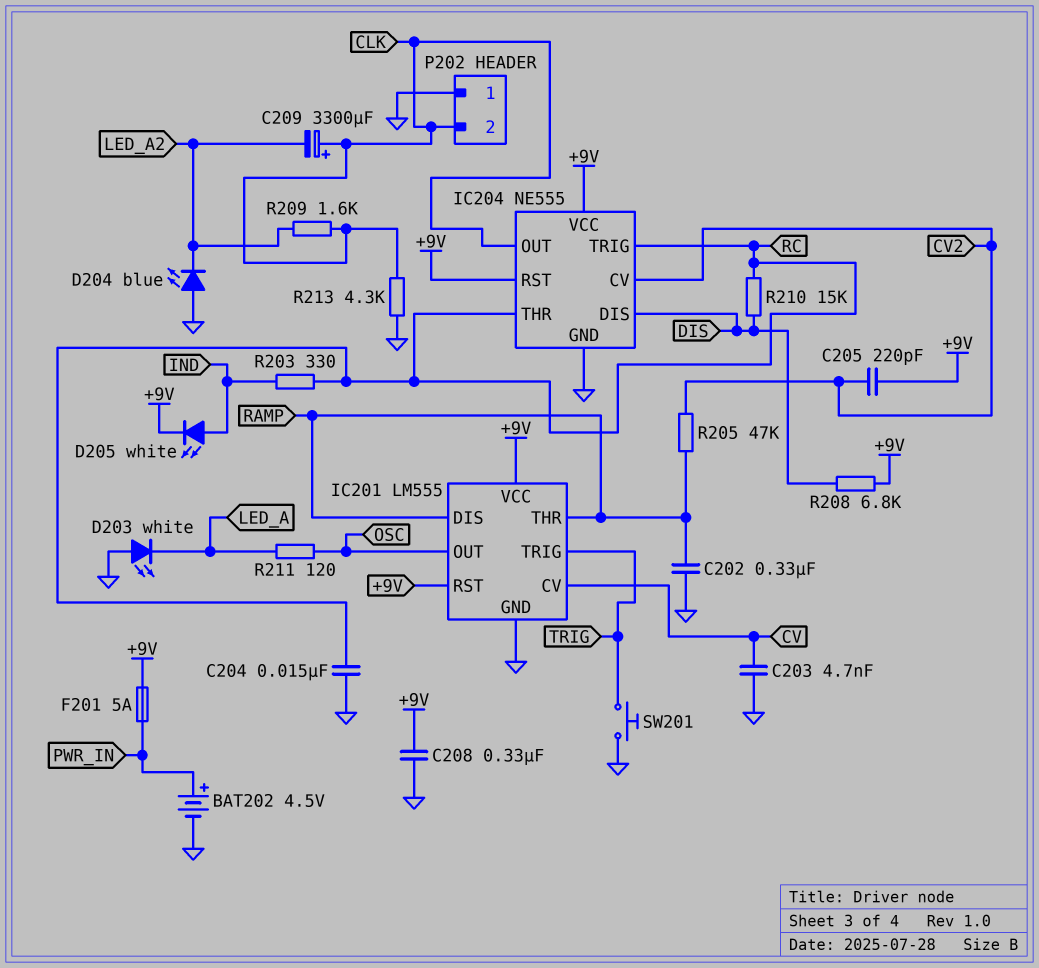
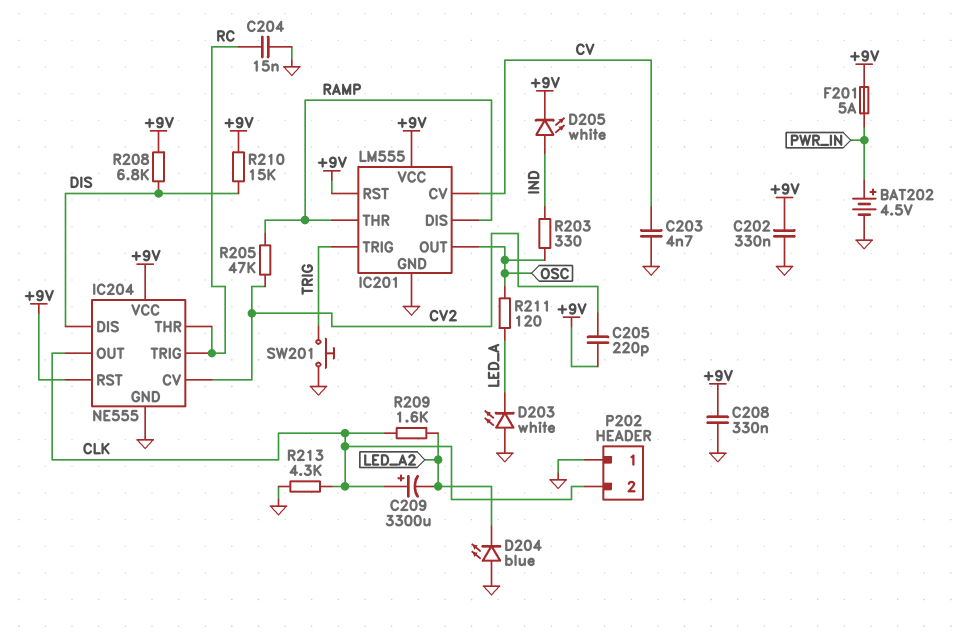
C202: 330nF (GND, RAMP) -> 330nF (+9V, GND)
R203: 330 (IND, RC) -> 330 (IND, OSC)
R210: 15k (DIS, RC) -> 15k (+9V, DIS)

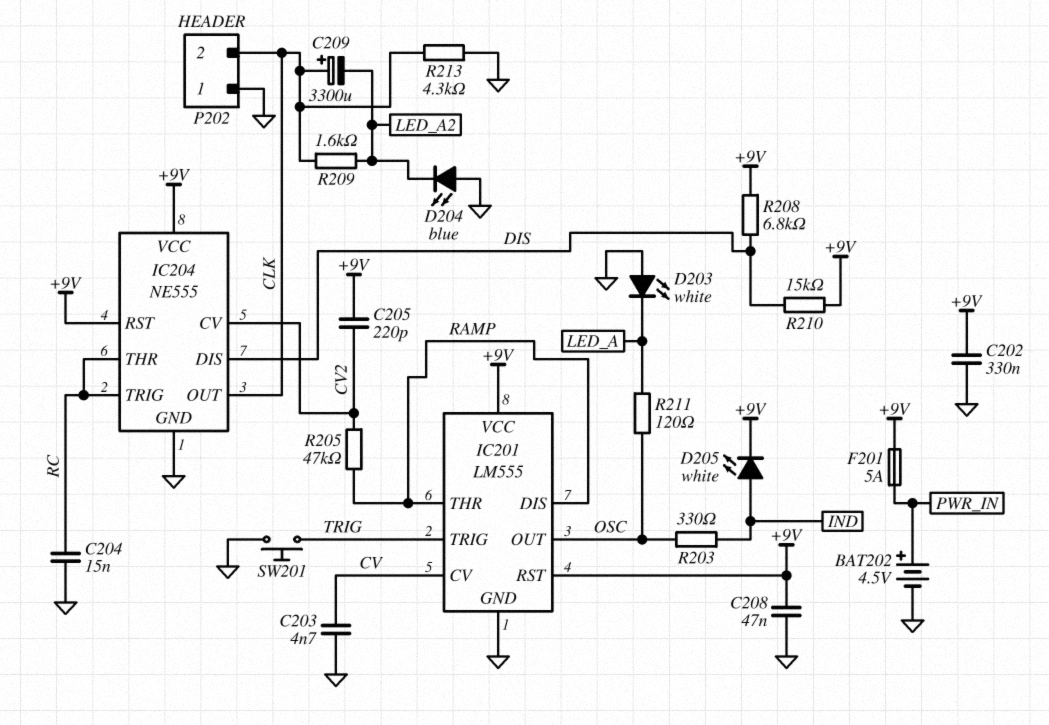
C208: 330nF (+9V, GND) -> 47nF (+9V, GND)

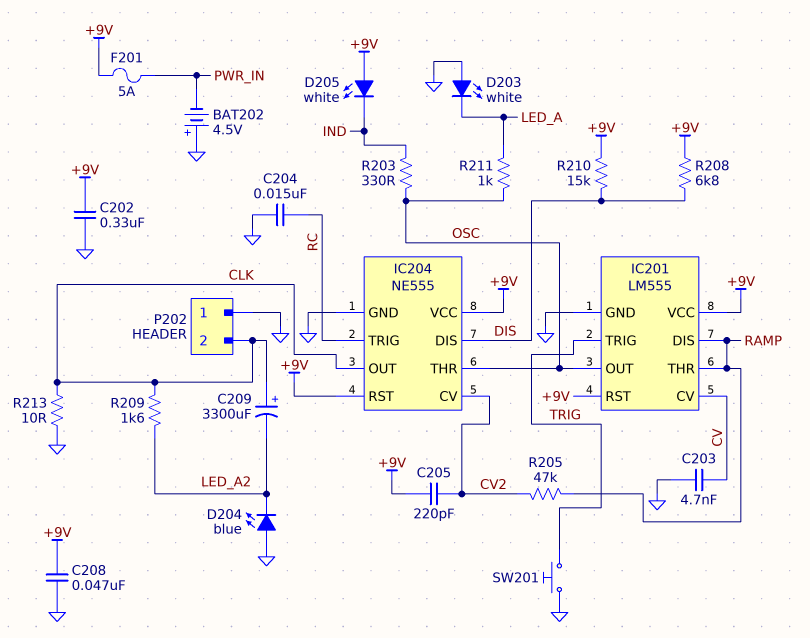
BAT202: 4.5V (plus PWR_IN, minus GND) -> 4.5V (plus GND, minus PWR_IN)
D205: LED white (A IND, K +9V) -> LED white (A +9V, K IND)
IC204 pin THR: RC -> OSC
R211: 120 (LED_A, OSC) -> 1k (LED_A, OSC)
R213: 4.3k (CLK, GND) -> 10 (CLK, GND)

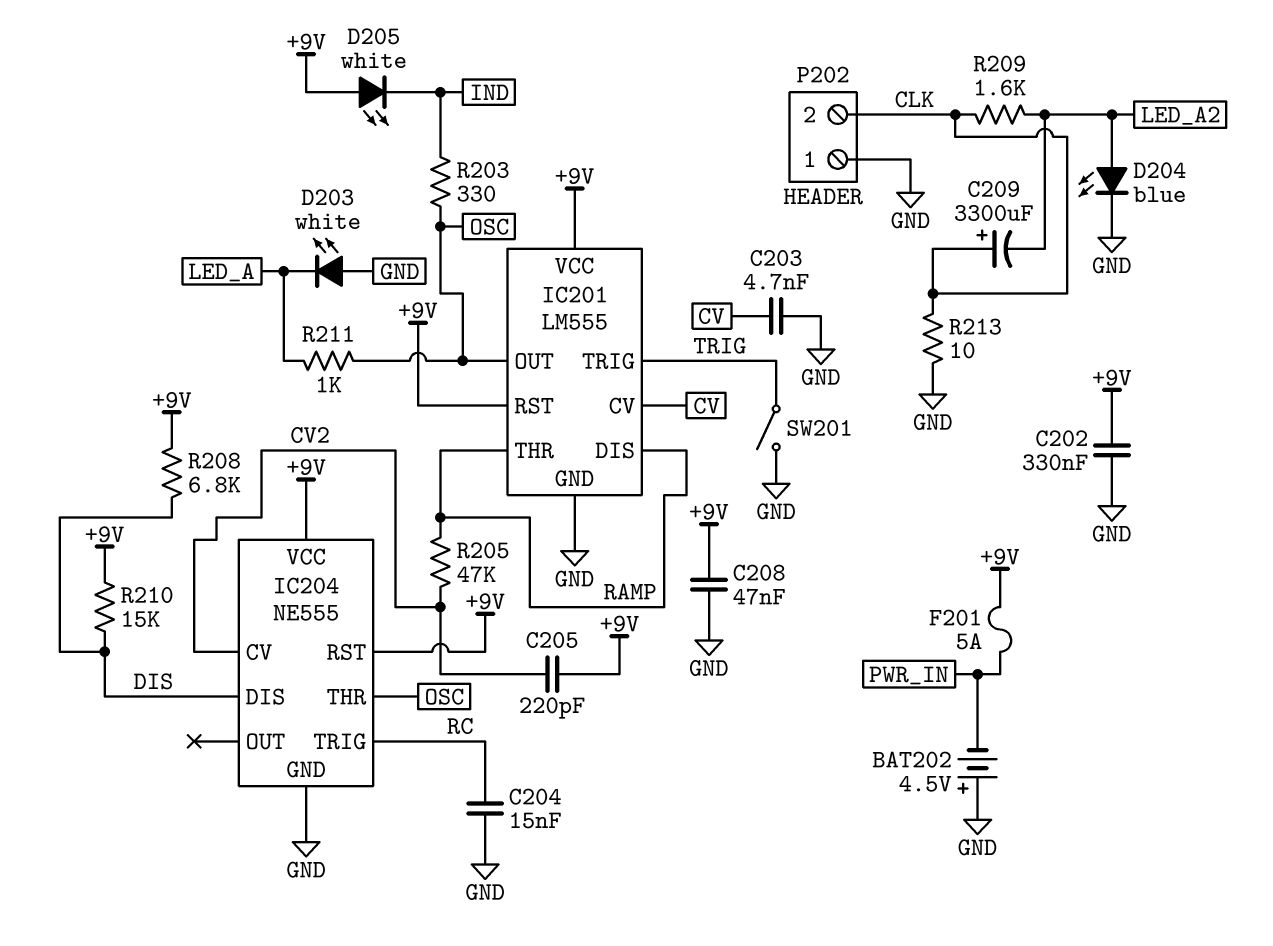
D204: LED blue (A GND, K LED_A2) -> LED blue (A LED_A2, K GND)
IC204 pin OUT: CLK -> none
SW201: button (GND, TRIG) -> switch (GND, TRIG)

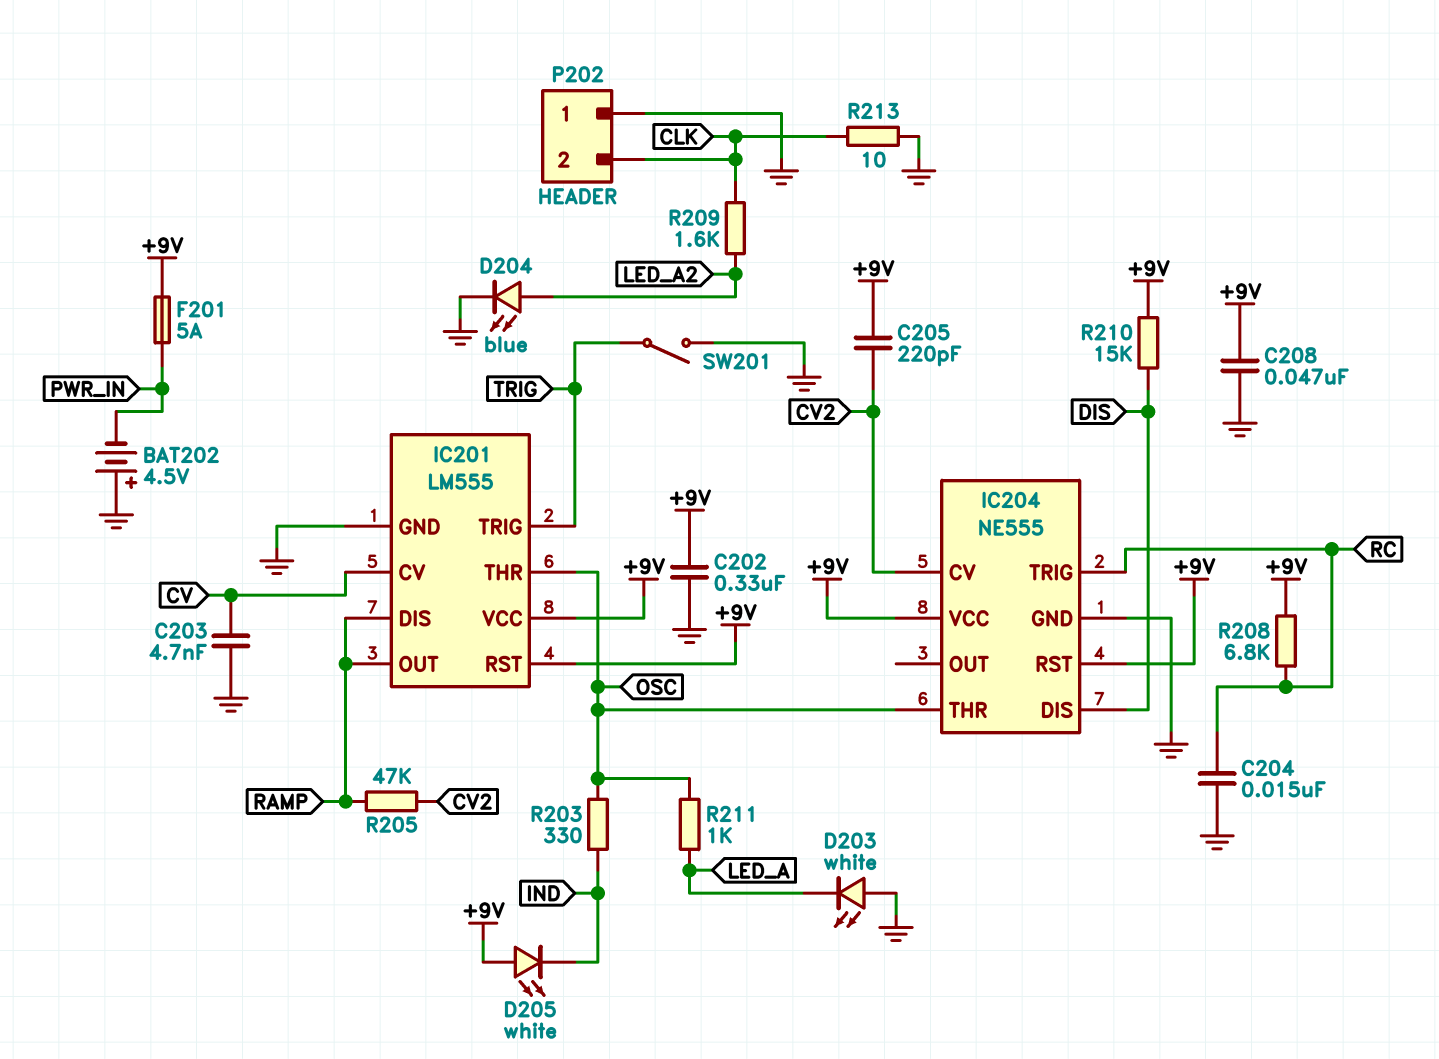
C209: 3300uF (plus CLK, minus LED_A2) -> none
IC201 pin OUT: OSC -> RAMP
IC201 pin THR: RAMP -> OSC
R208: 6.8k (+9V, DIS) -> 6.8k (+9V, RC)

